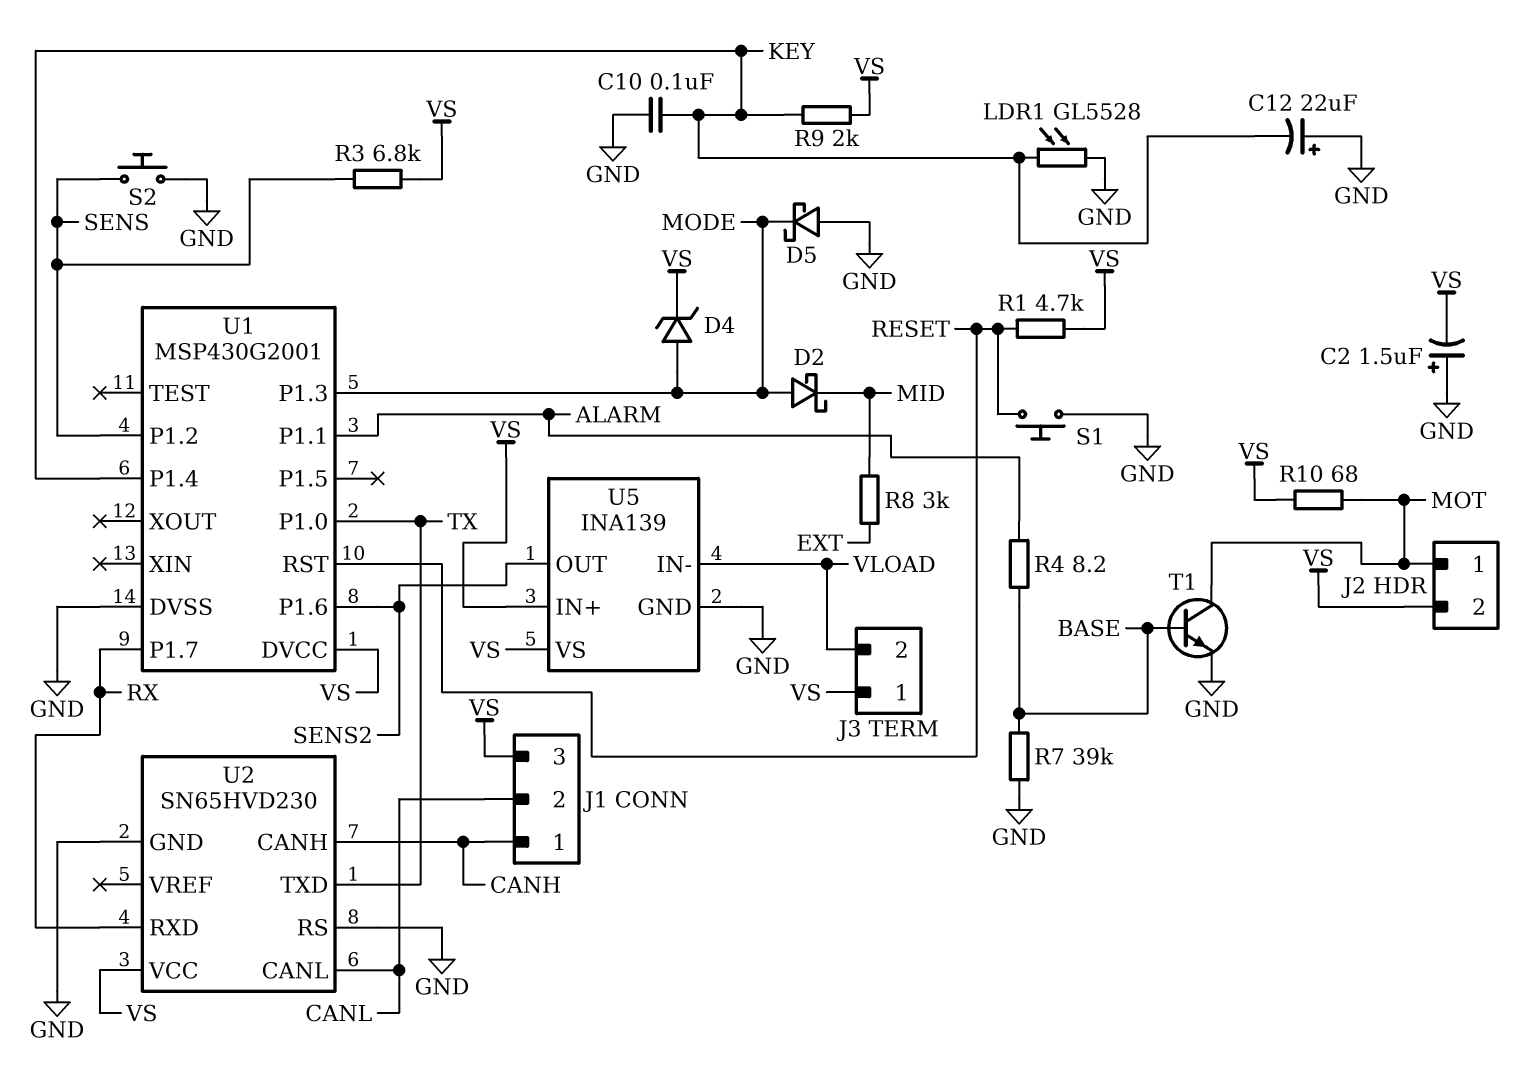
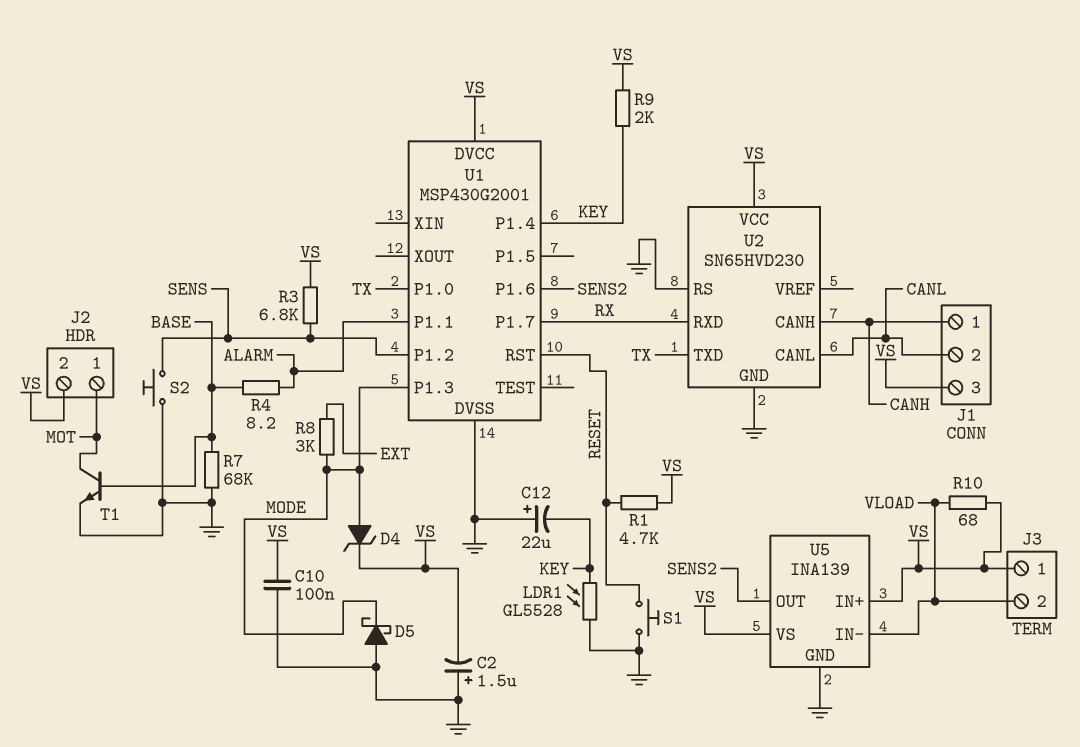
C10: 100nF (GND, KEY) -> 100nF (GND, VS)
D2: schottky (A MODE, K MID) -> none
R7: 39k (BASE, GND) -> 68k (BASE, GND)
R8: 3k (EXT, MID) -> 3k (EXT, MODE)
R10: 68 (MOT, VS) -> 68 (VLOAD, VS)

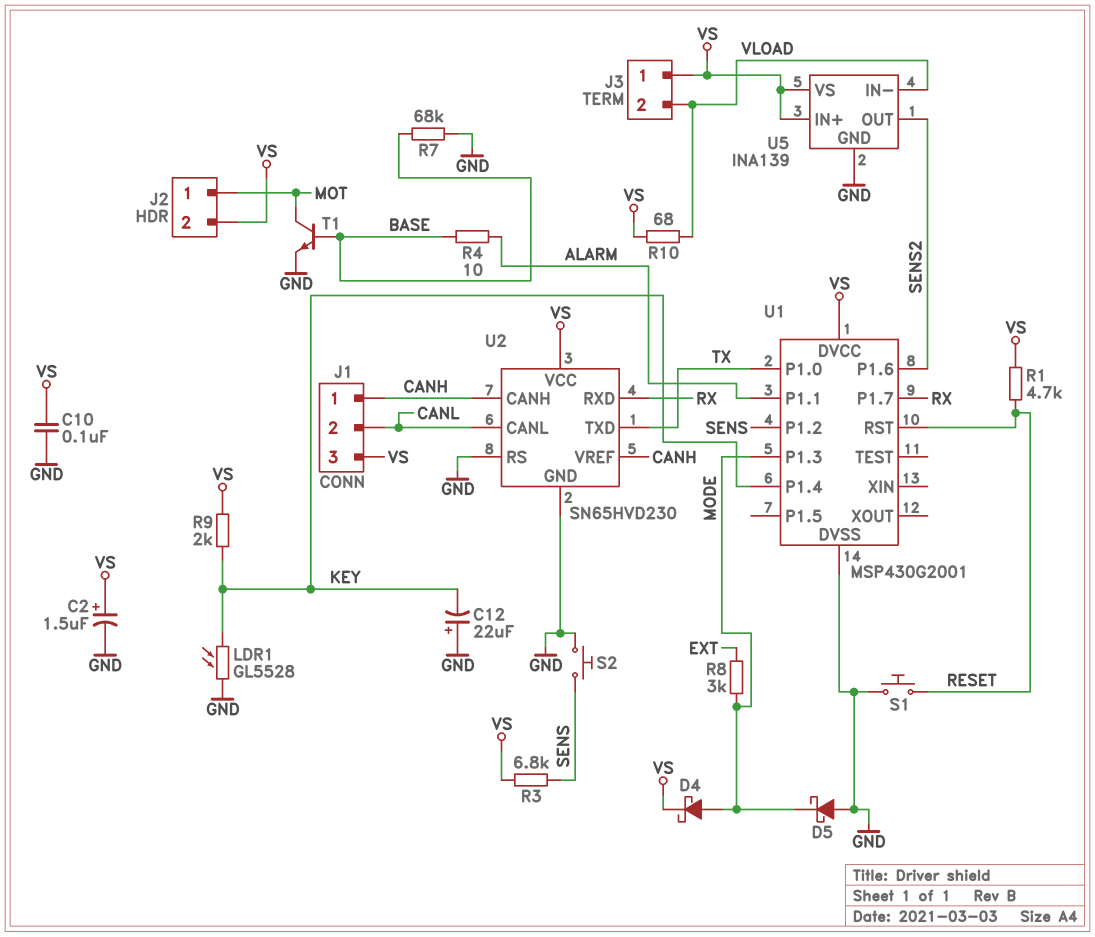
C2: 1.5uF (plus GND, minus VS) -> 1.5uF (plus VS, minus GND)
D4: zener (A MODE, K VS) -> schottky (A MODE, K VS)
R4: 8.2 (ALARM, BASE) -> 10 (ALARM, BASE)
U2 pin VREF: none -> CANH

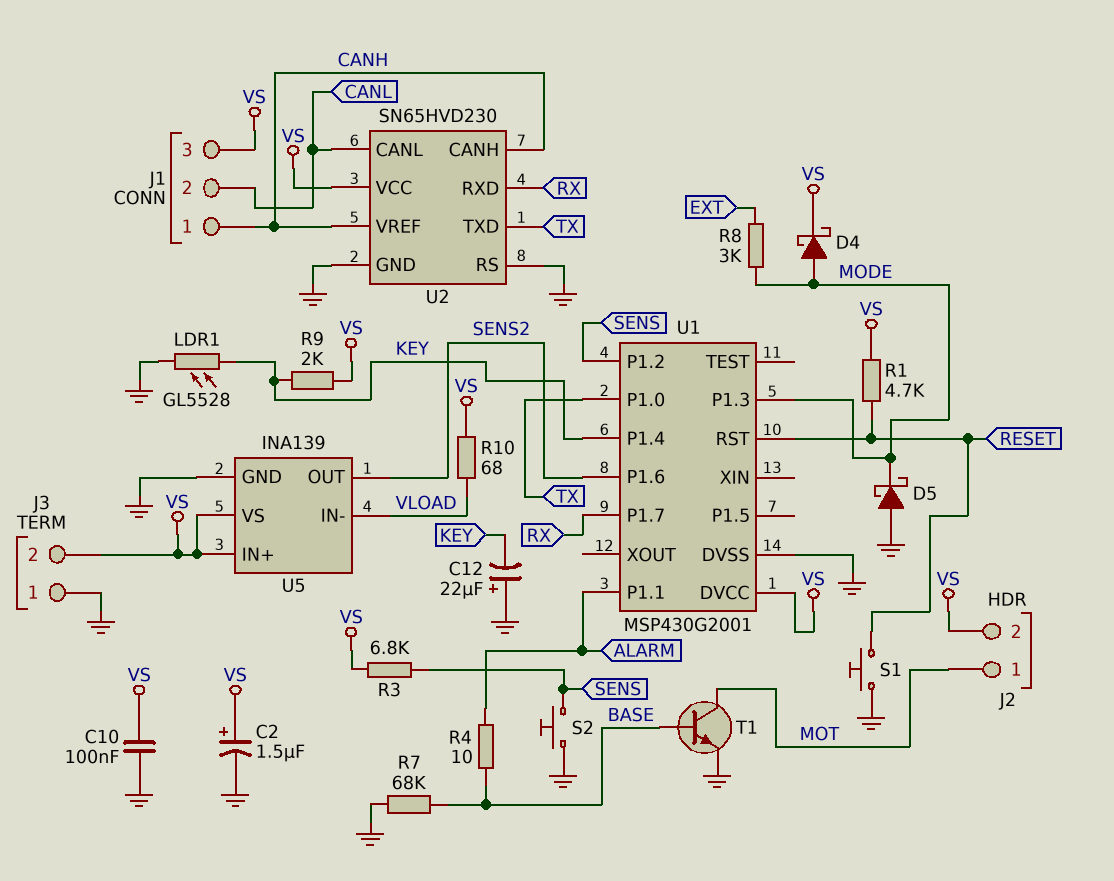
J3 pin 1: VS -> GND
J3 pin 2: VLOAD -> VS

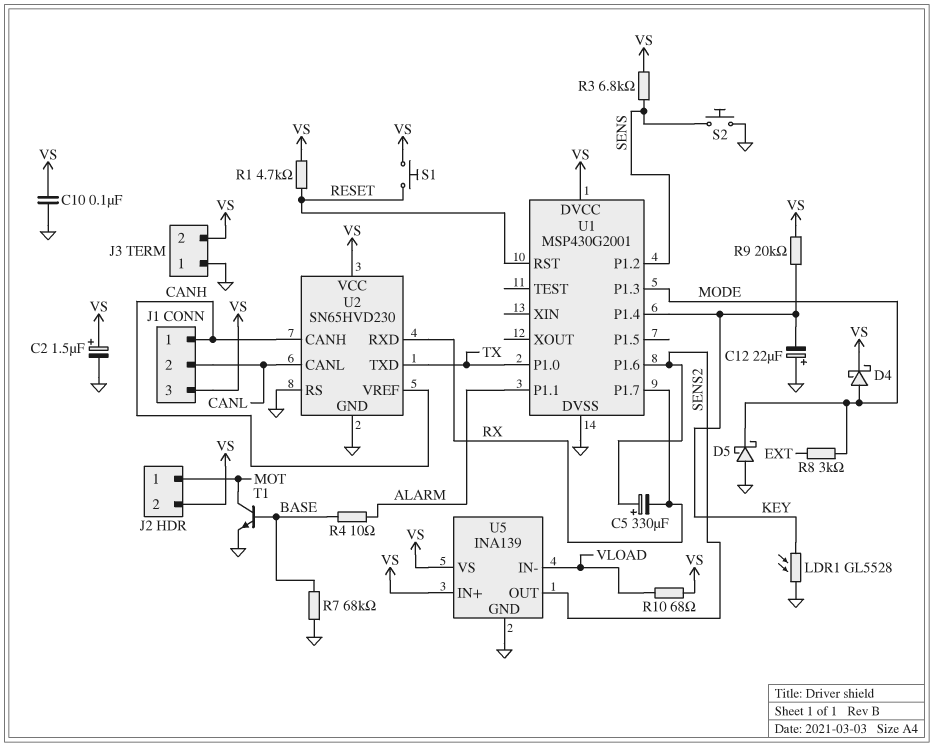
C5: none -> 330uF (plus SENS2, minus RX)
R9: 2k (KEY, VS) -> 20k (KEY, VS)
S1: button (GND, RESET) -> button (RESET, VS)

